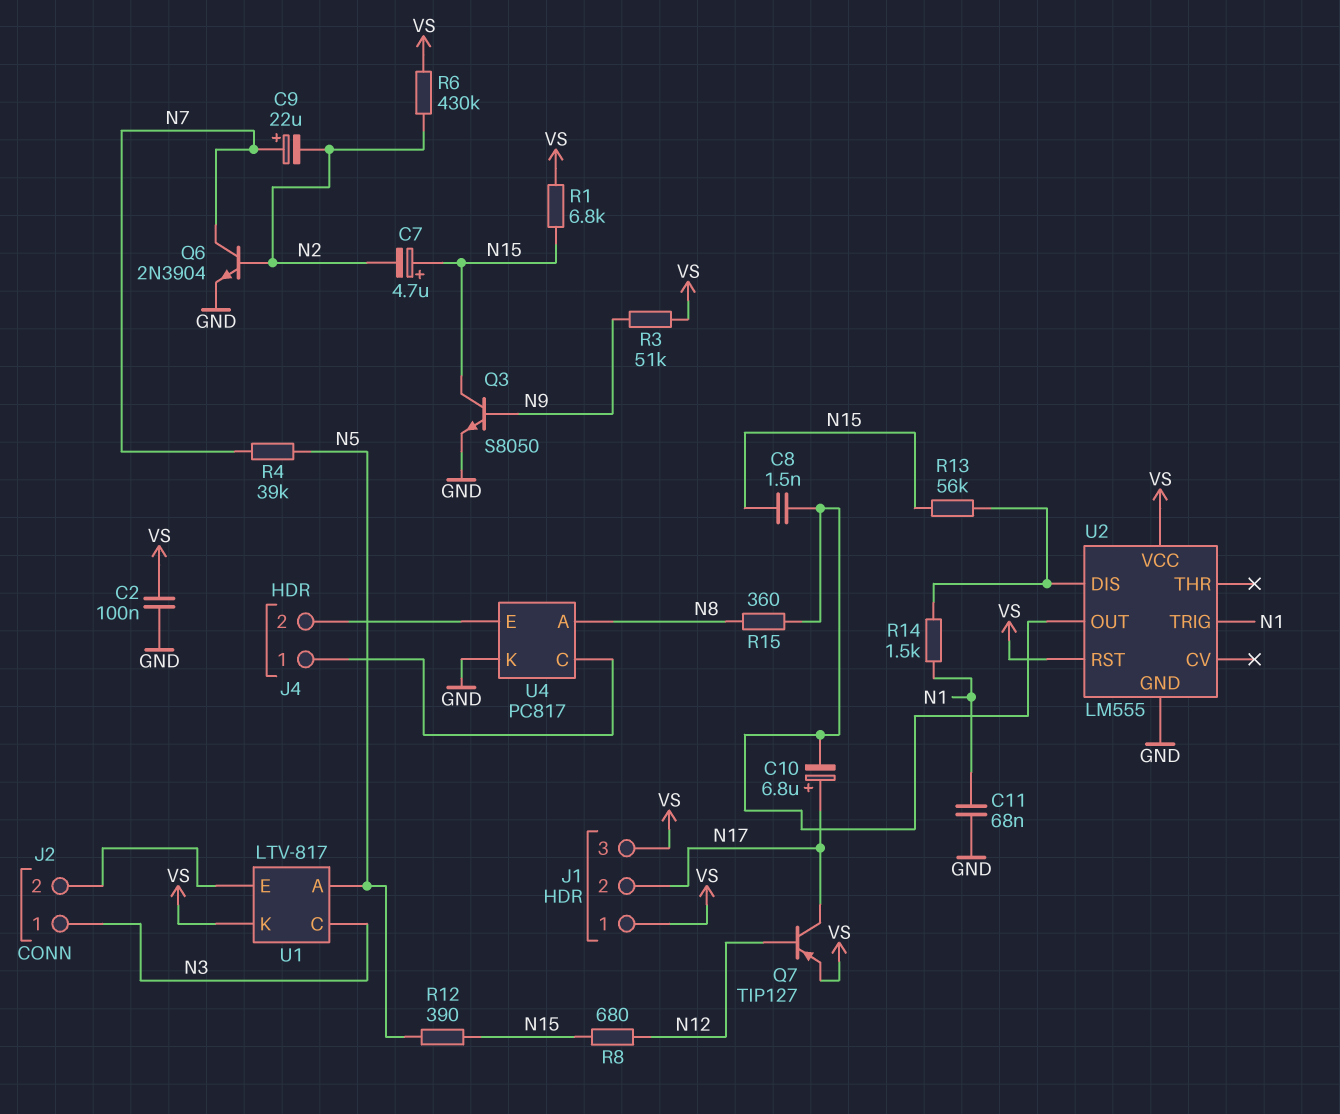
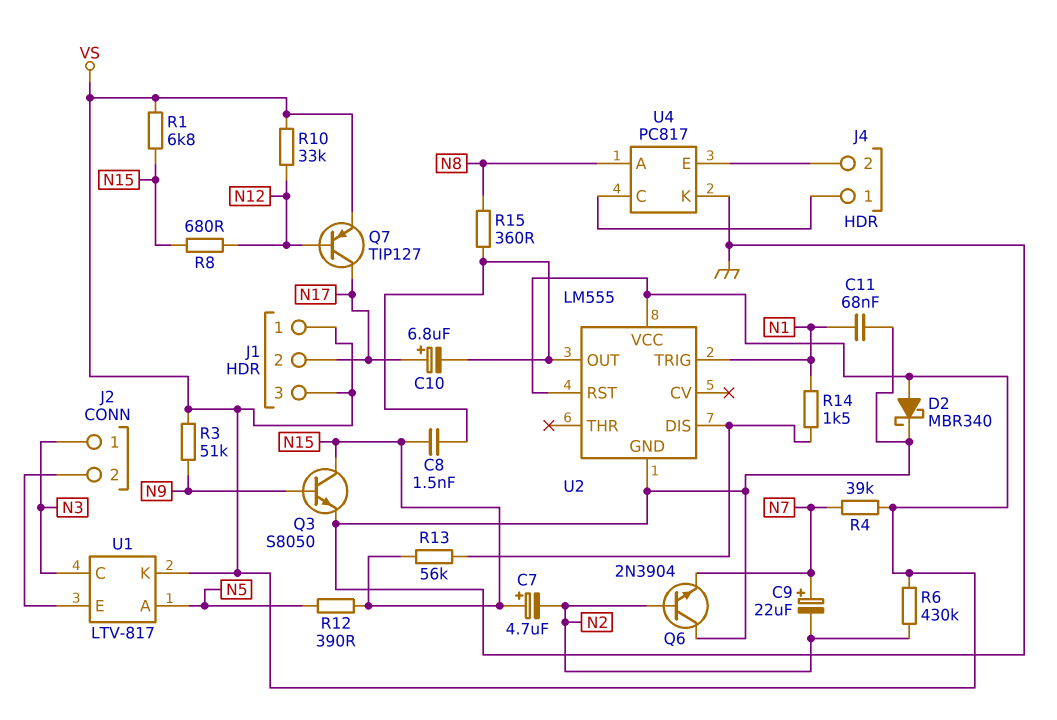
C2: 100nF (GND, VS) -> none
D2: none -> schottky MBR340 (A VS, K GND)
Q6: NPN 2N3904 (B N2, C N7, E GND) -> NPN 2N3904 (B N2, C GND, E N7)
R4: 39k (N5, N7) -> 39k (N7, VS)
R10: none -> 33k (N12, VS)

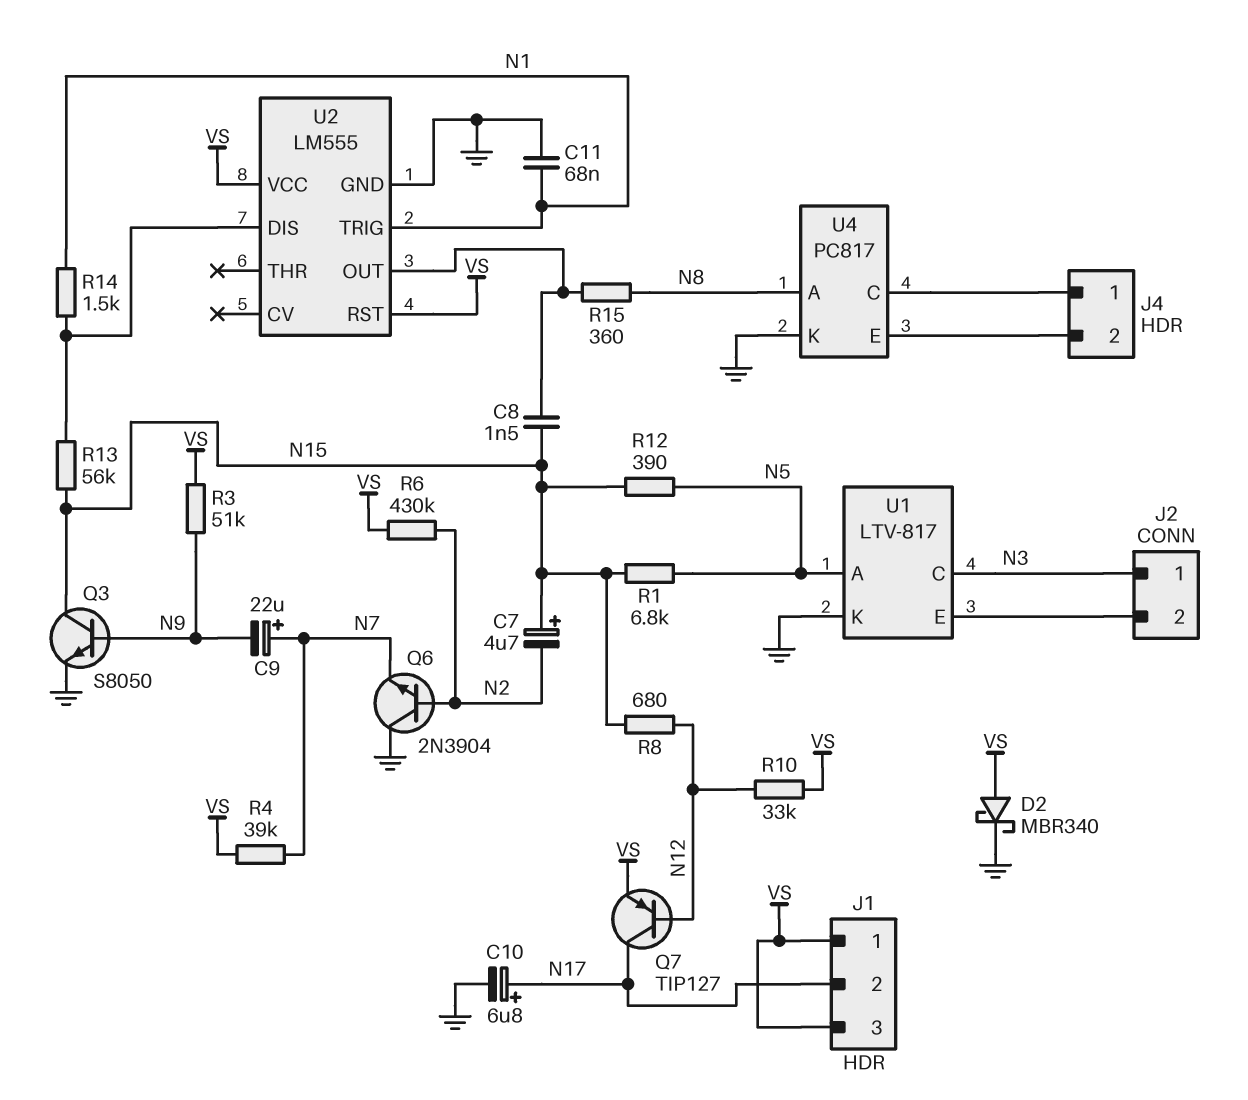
C9: 22uF (plus N7, minus N2) -> 22uF (plus N7, minus N9)
C10: 6.8uF (plus N17, minus U2/OUT) -> 6.8uF (plus N17, minus GND)
R1: 6.8k (N15, VS) -> 6.8k (N5, N15)
U1 pin K: VS -> GND

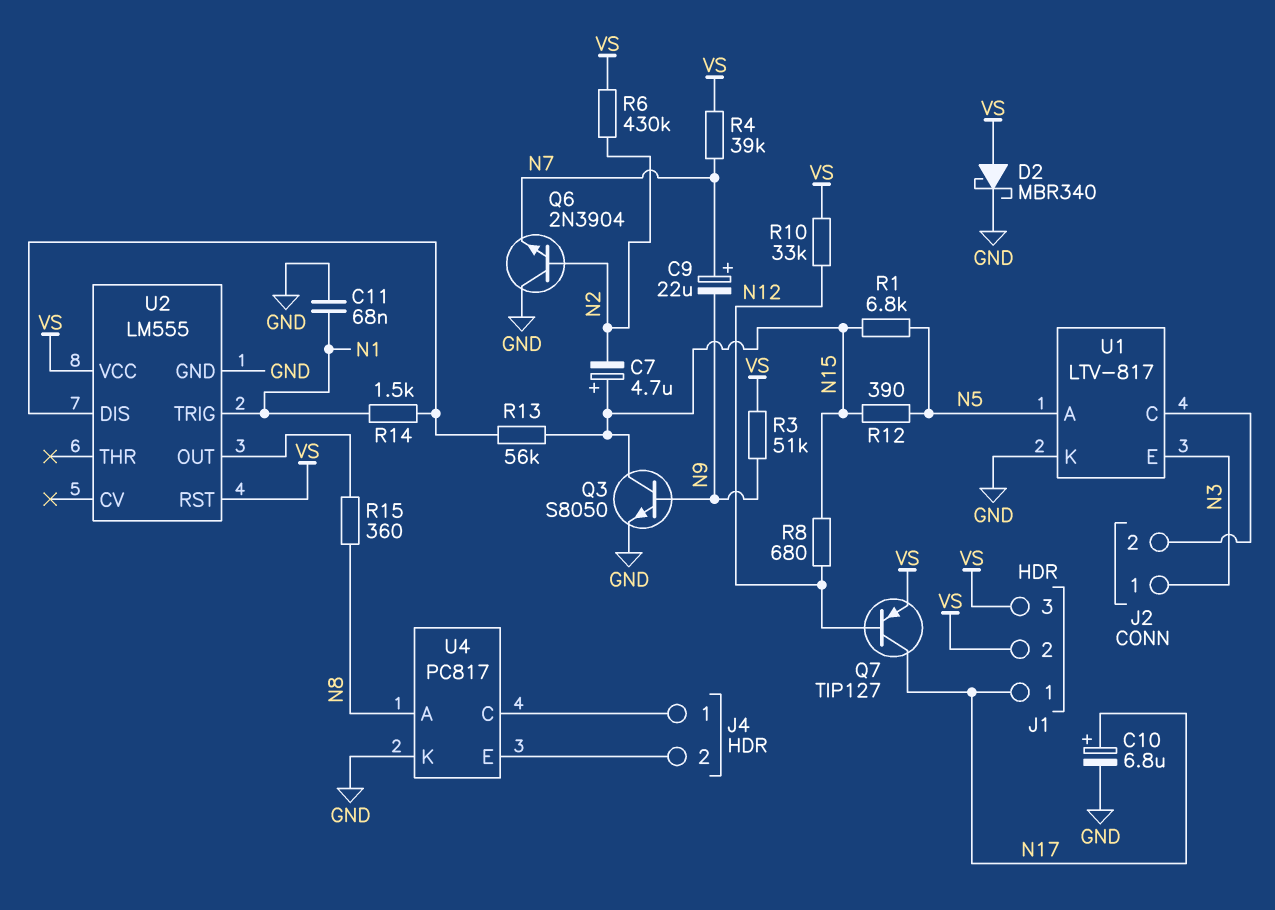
C8: 1.5nF (N15, U2/OUT) -> none
J1 pin 1: VS -> N17
J1 pin 2: N17 -> VS
U1 pin C: N3 -> J2/2
U1 pin E: J2/2 -> N3

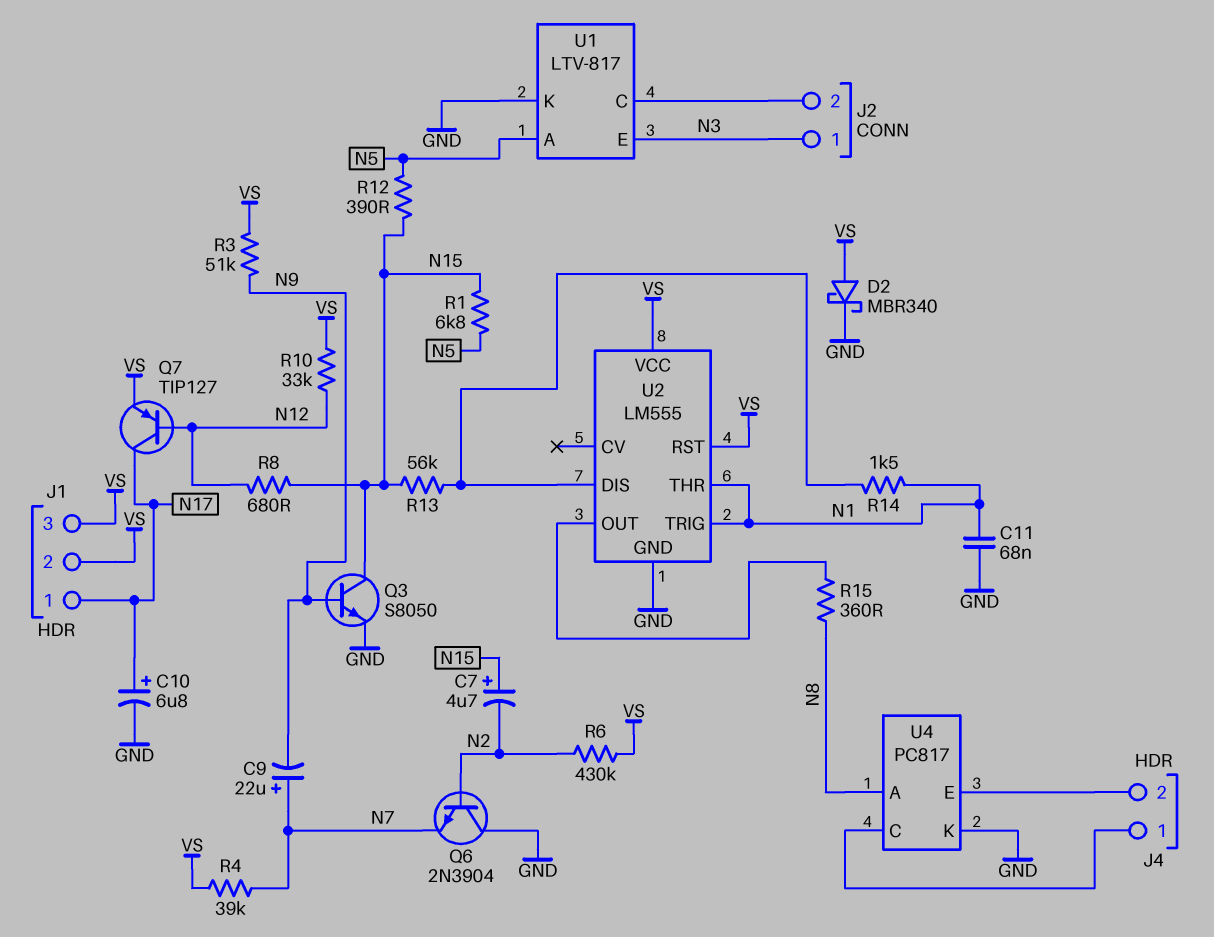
U2 pin THR: none -> N1

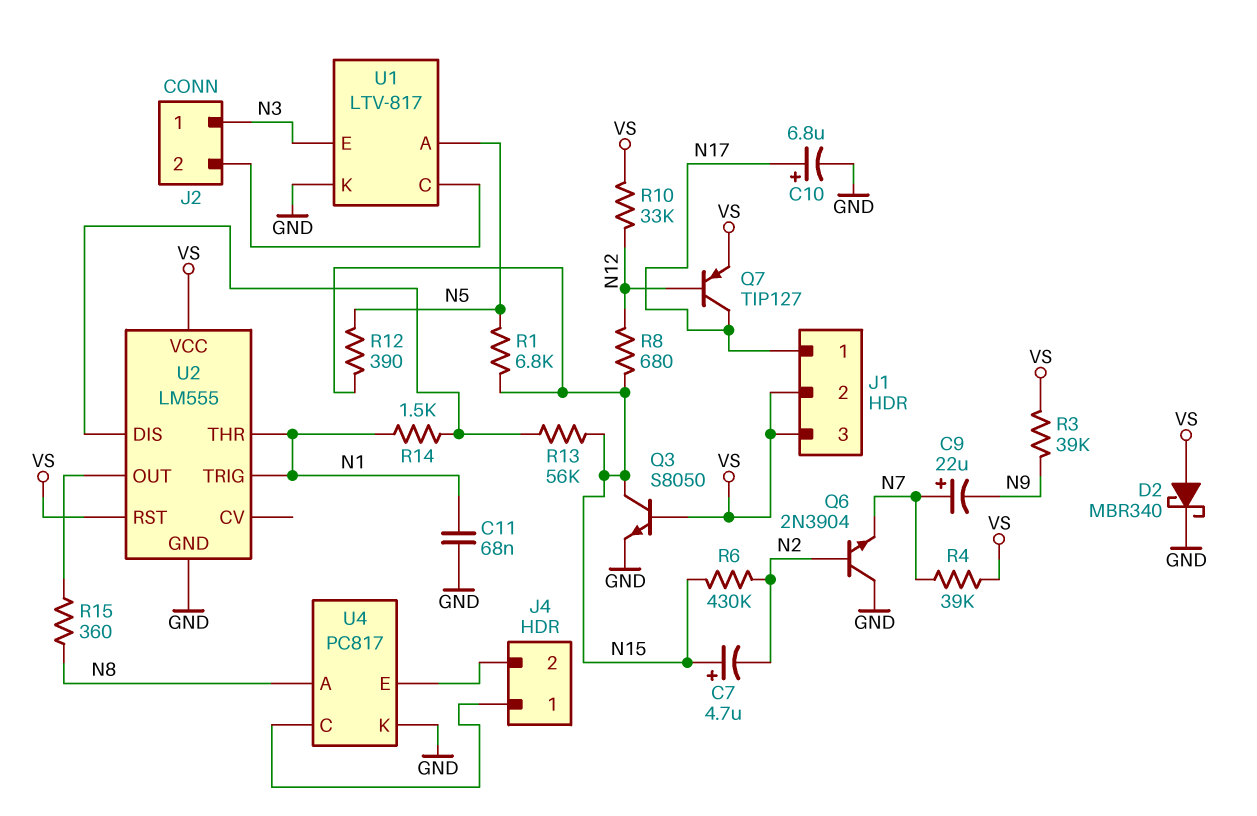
Q3: NPN S8050 (B N9, C N15, E GND) -> NPN S8050 (B VS, C N15, E GND)
R3: 51k (N9, VS) -> 39k (N9, VS)
R6: 430k (N2, VS) -> 430k (N2, N15)

